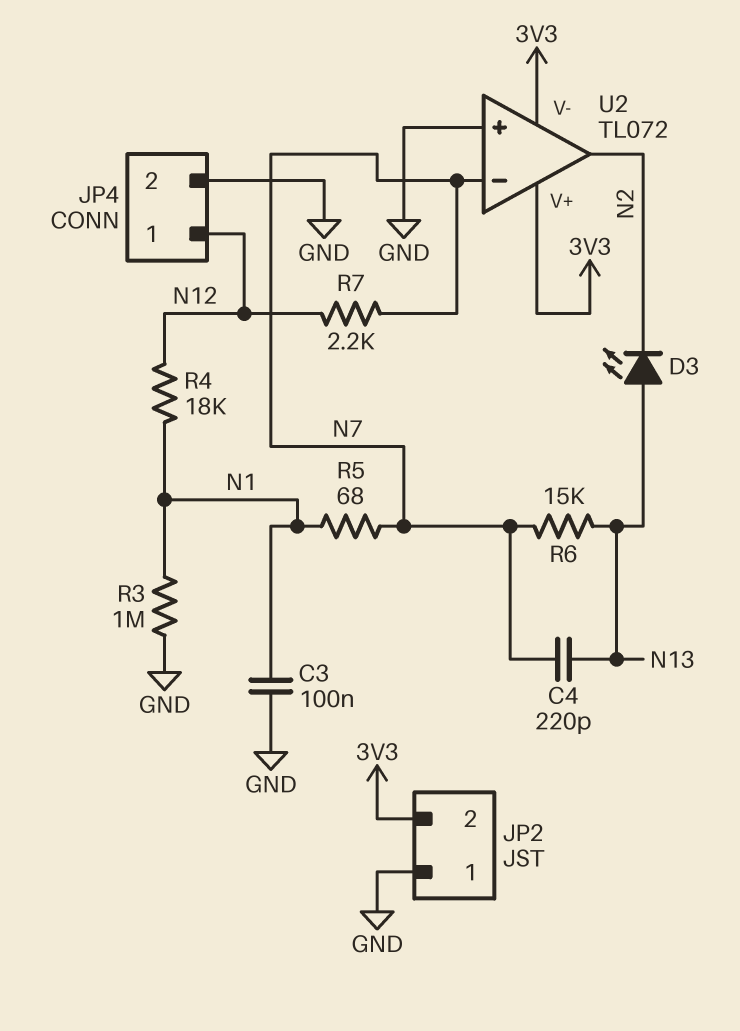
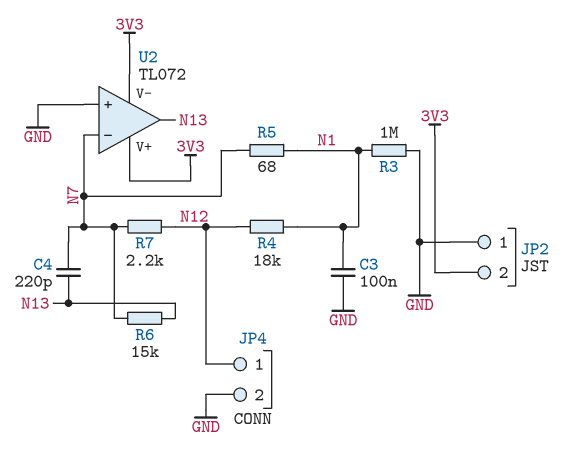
D3: LED (A N13, K N2) -> none
U2 pin out: N2 -> N13

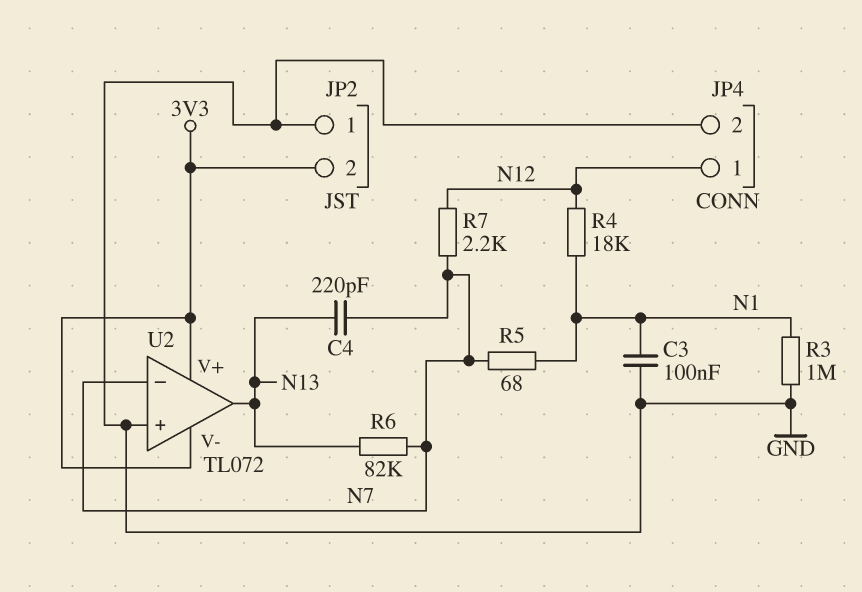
R6: 15k (N7, N13) -> 82k (N7, N13)

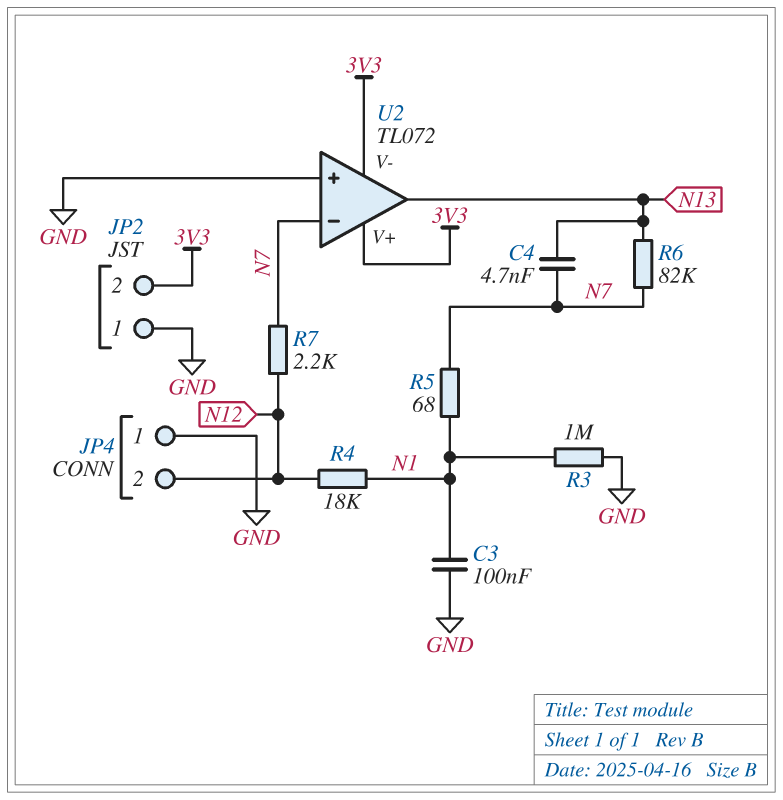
C4: 220pF (N7, N13) -> 4.7nF (N7, N13)
JP4 pin 1: N12 -> GND
JP4 pin 2: GND -> N12

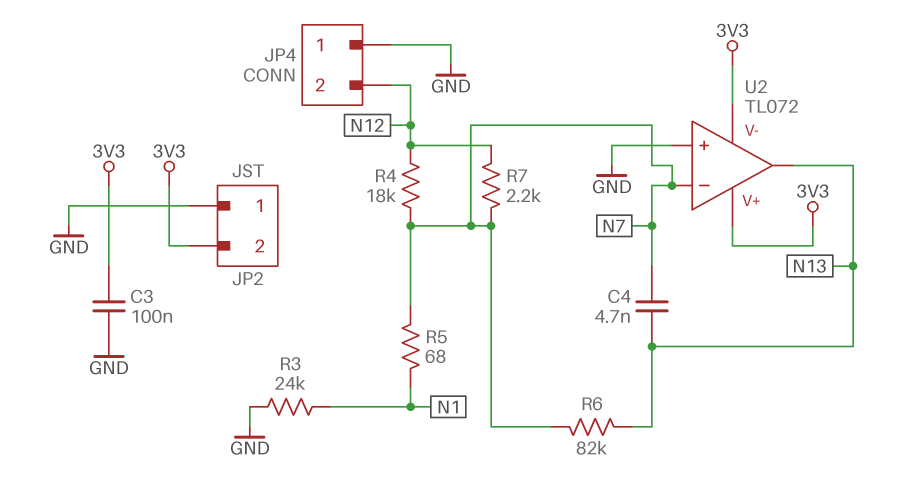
C3: 100nF (GND, N1) -> 100nF (3V3, GND)
R3: 1M (GND, N1) -> 24k (GND, N1)
R4: 18k (N1, N12) -> 18k (N7, N12)

